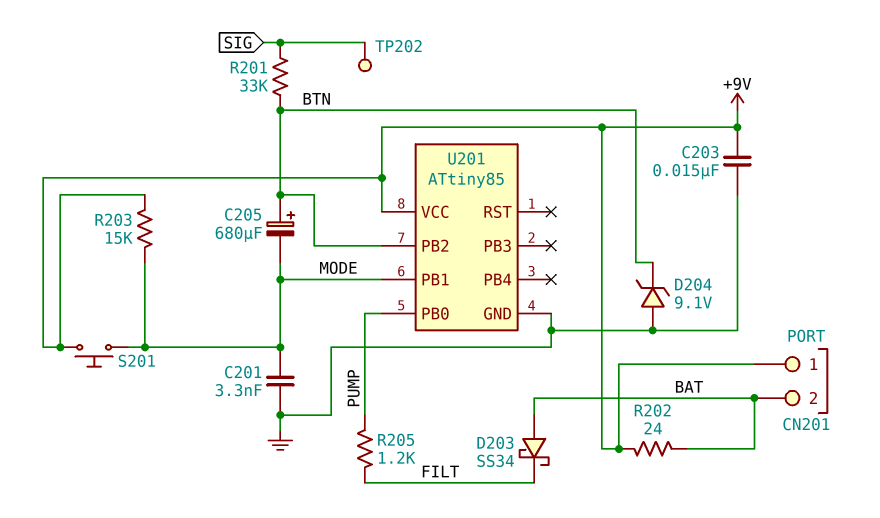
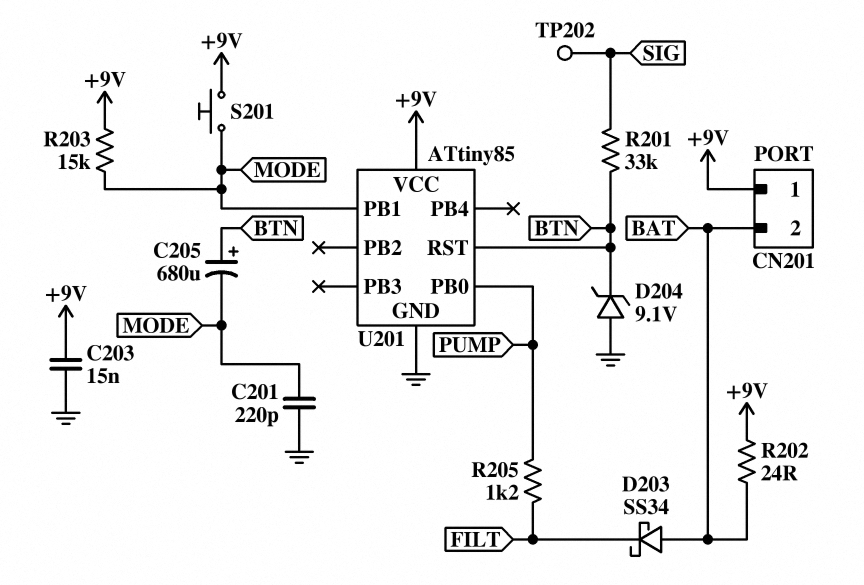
C201: 3.3nF (GND, MODE) -> 220pF (GND, MODE)
U201 pin PB2: BTN -> none
U201 pin RST: none -> BTN

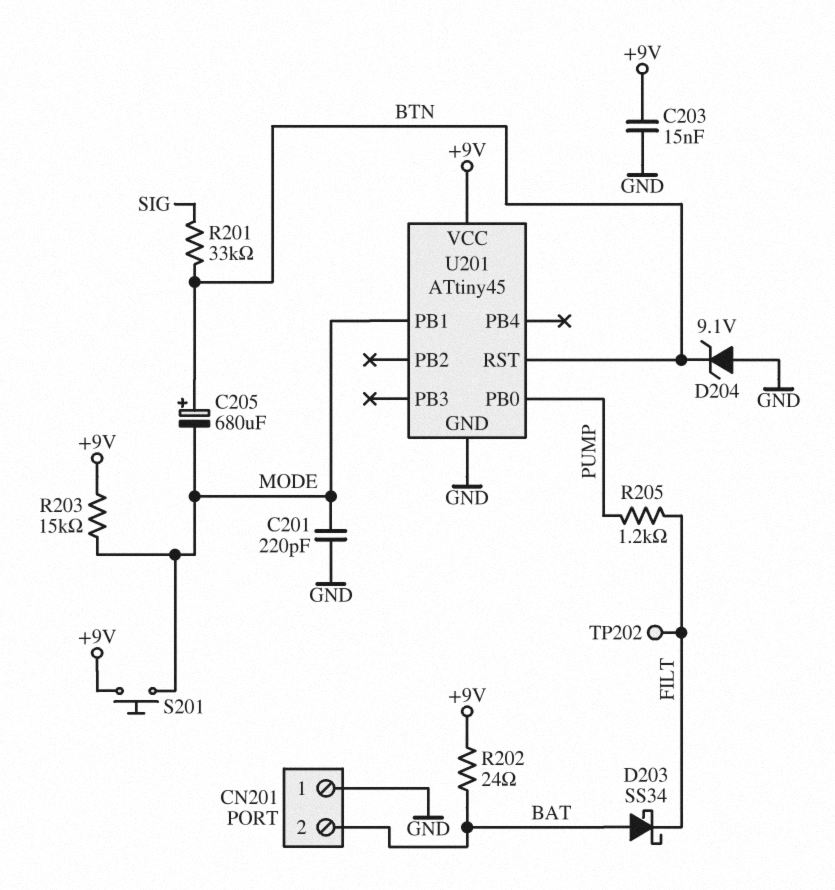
CN201 pin 1: +9V -> GND
TP202: test point (SIG) -> test point (FILT)
U201: ATtiny85 -> ATtiny45

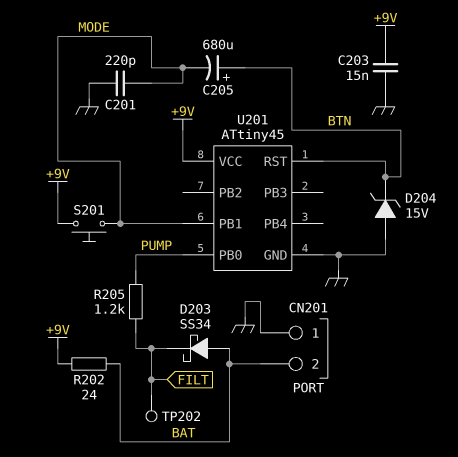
D204: zener 9.1V (A GND, K BTN) -> zener 15V (A GND, K BTN)
R201: 33k (BTN, SIG) -> none
R203: 15k (+9V, MODE) -> none

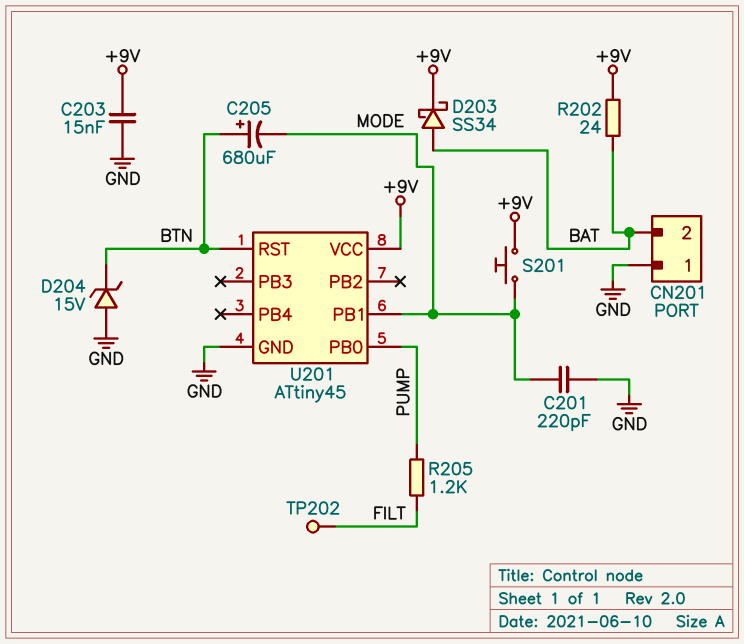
D203: schottky SS34 (A BAT, K FILT) -> schottky SS34 (A BAT, K +9V)

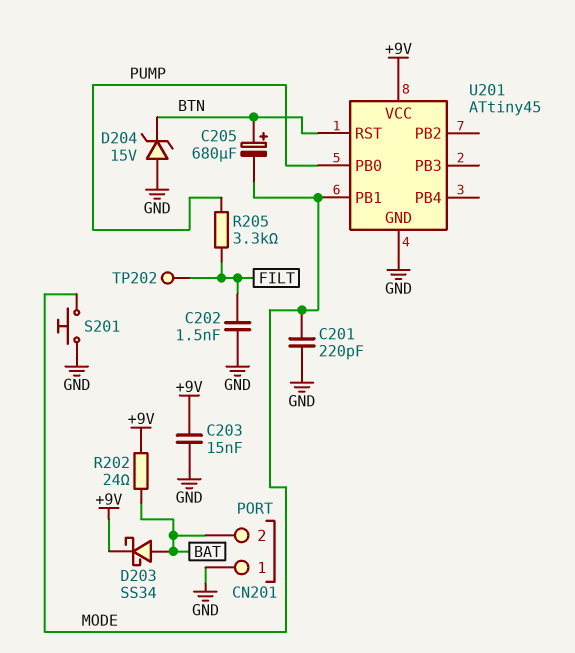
C202: none -> 1.5nF (FILT, GND)
R205: 1.2k (FILT, PUMP) -> 3.3k (FILT, PUMP)
S201: button (+9V, MODE) -> button (GND, MODE)

